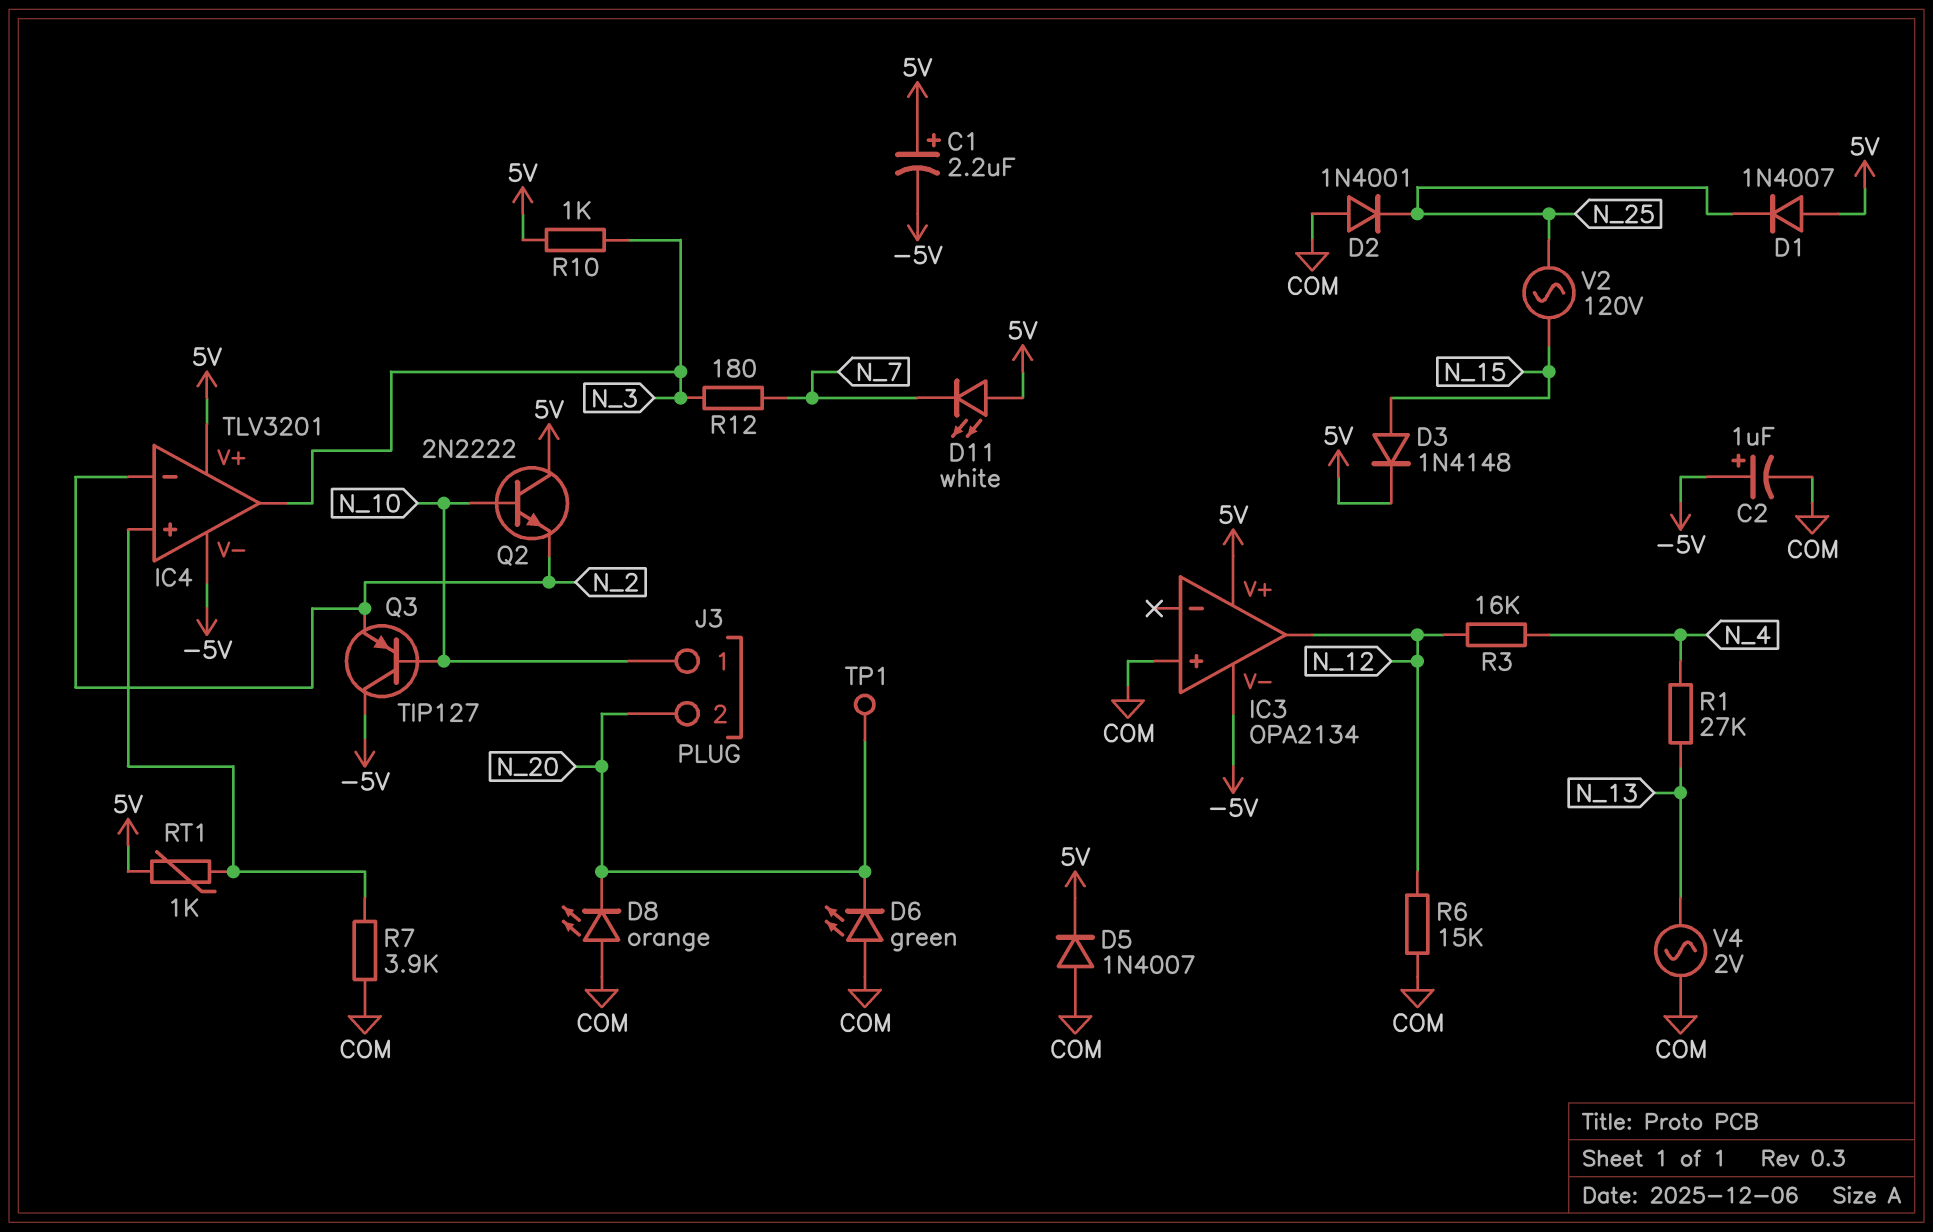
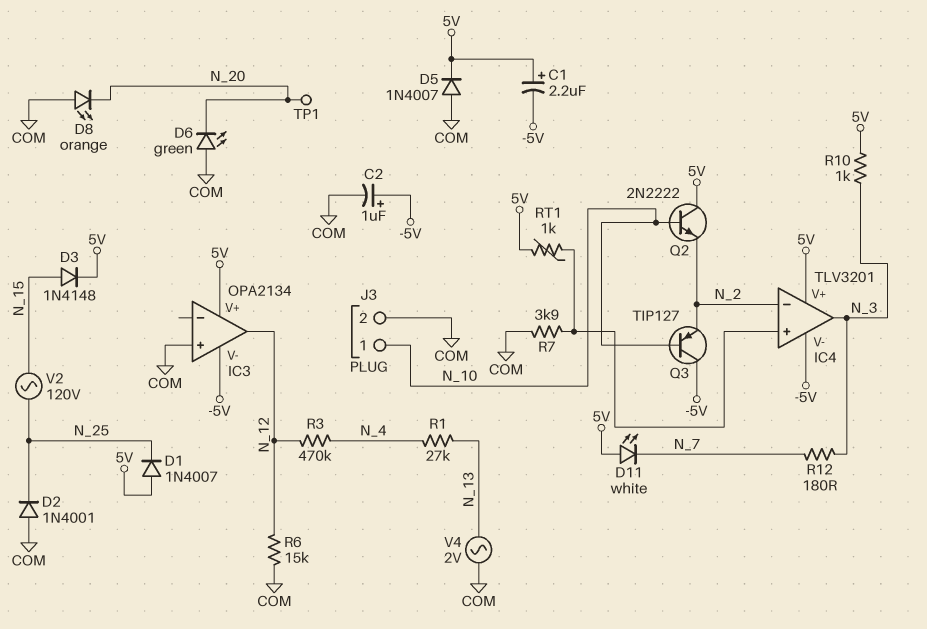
J3 pin 2: N_20 -> COM
R3: 16k (N_4, N_12) -> 470k (N_4, N_12)

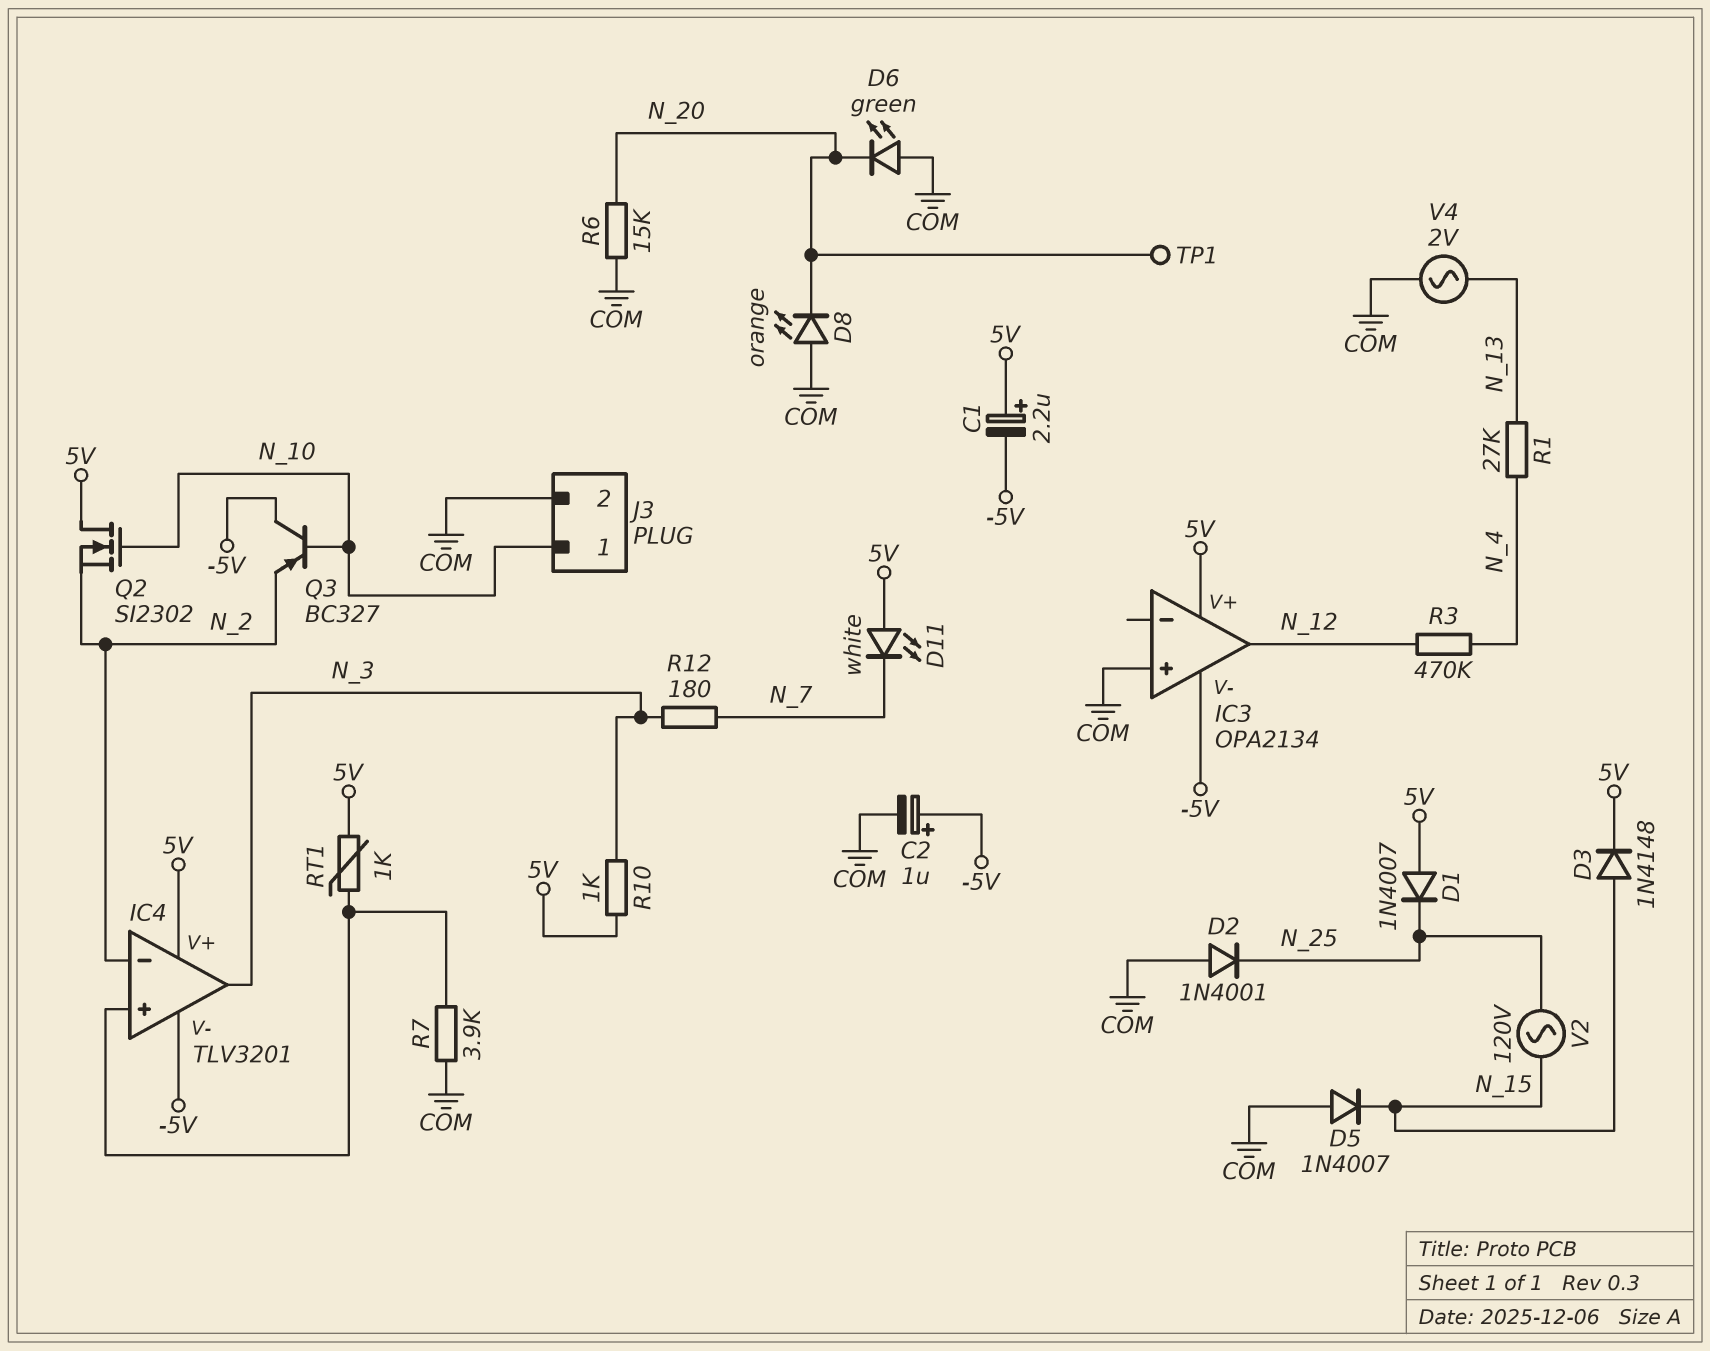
D5: diode 1N4007 (A COM, K 5V) -> diode 1N4007 (A COM, K N_15)
Q2: NPN 2N2222 (B N_10, C 5V, E N_2) -> NMOS SI2302 (G N_10, D 5V, S N_2)
Q3: PNP TIP127 (B N_10, C -5V, E N_2) -> PNP BC327 (B N_10, C -5V, E N_2)
R6: 15k (COM, N_12) -> 15k (COM, N_20)

